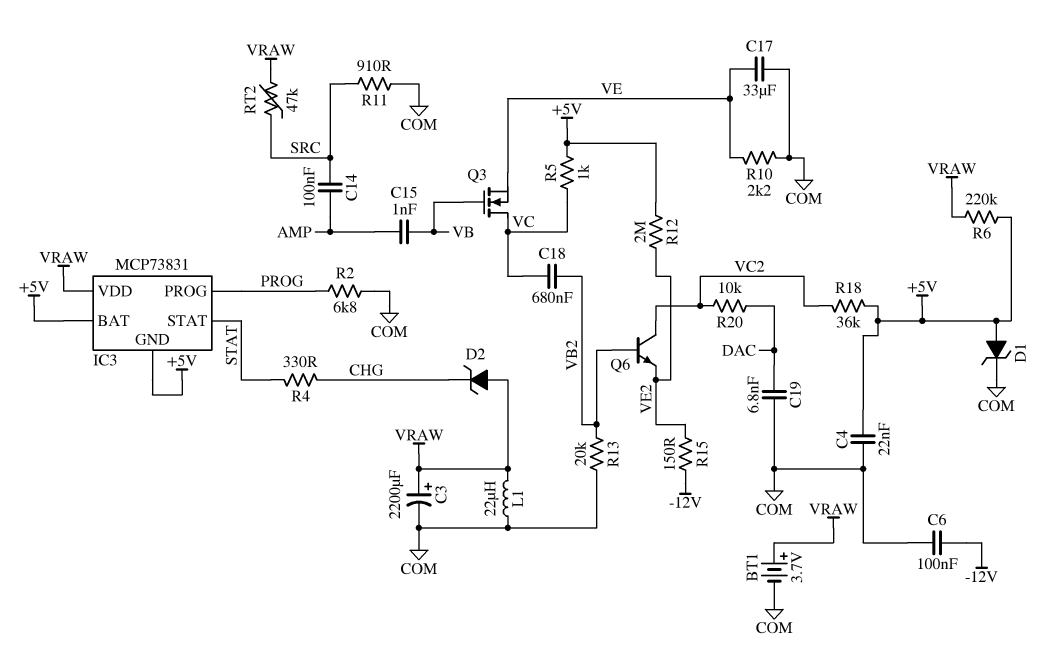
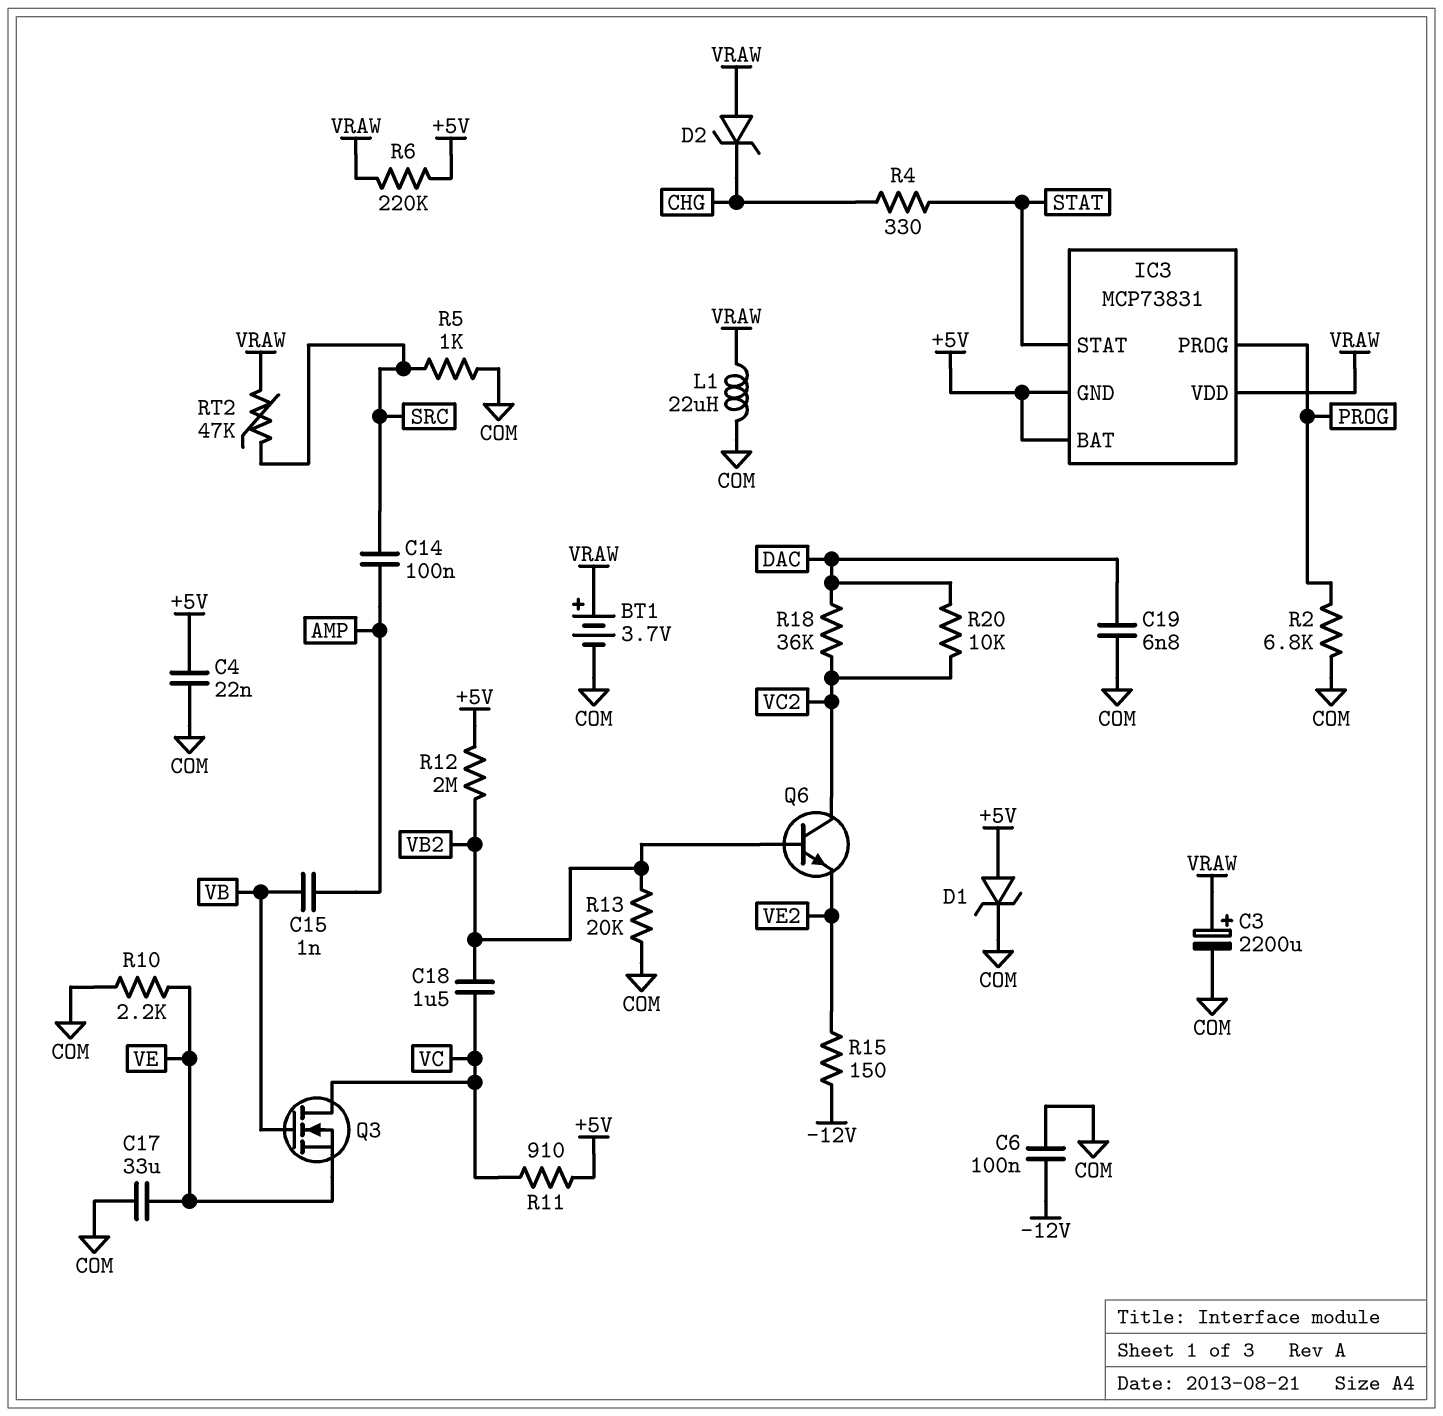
C18: 680nF (VB2, VC) -> 1.5uF (VB2, VC)
R5: 1k (+5V, VC) -> 1k (COM, SRC)
R11: 910 (COM, SRC) -> 910 (+5V, VC)
R12: 2M (+5V, VE2) -> 2M (+5V, VB2)
R18: 36k (+5V, VC2) -> 36k (DAC, VC2)

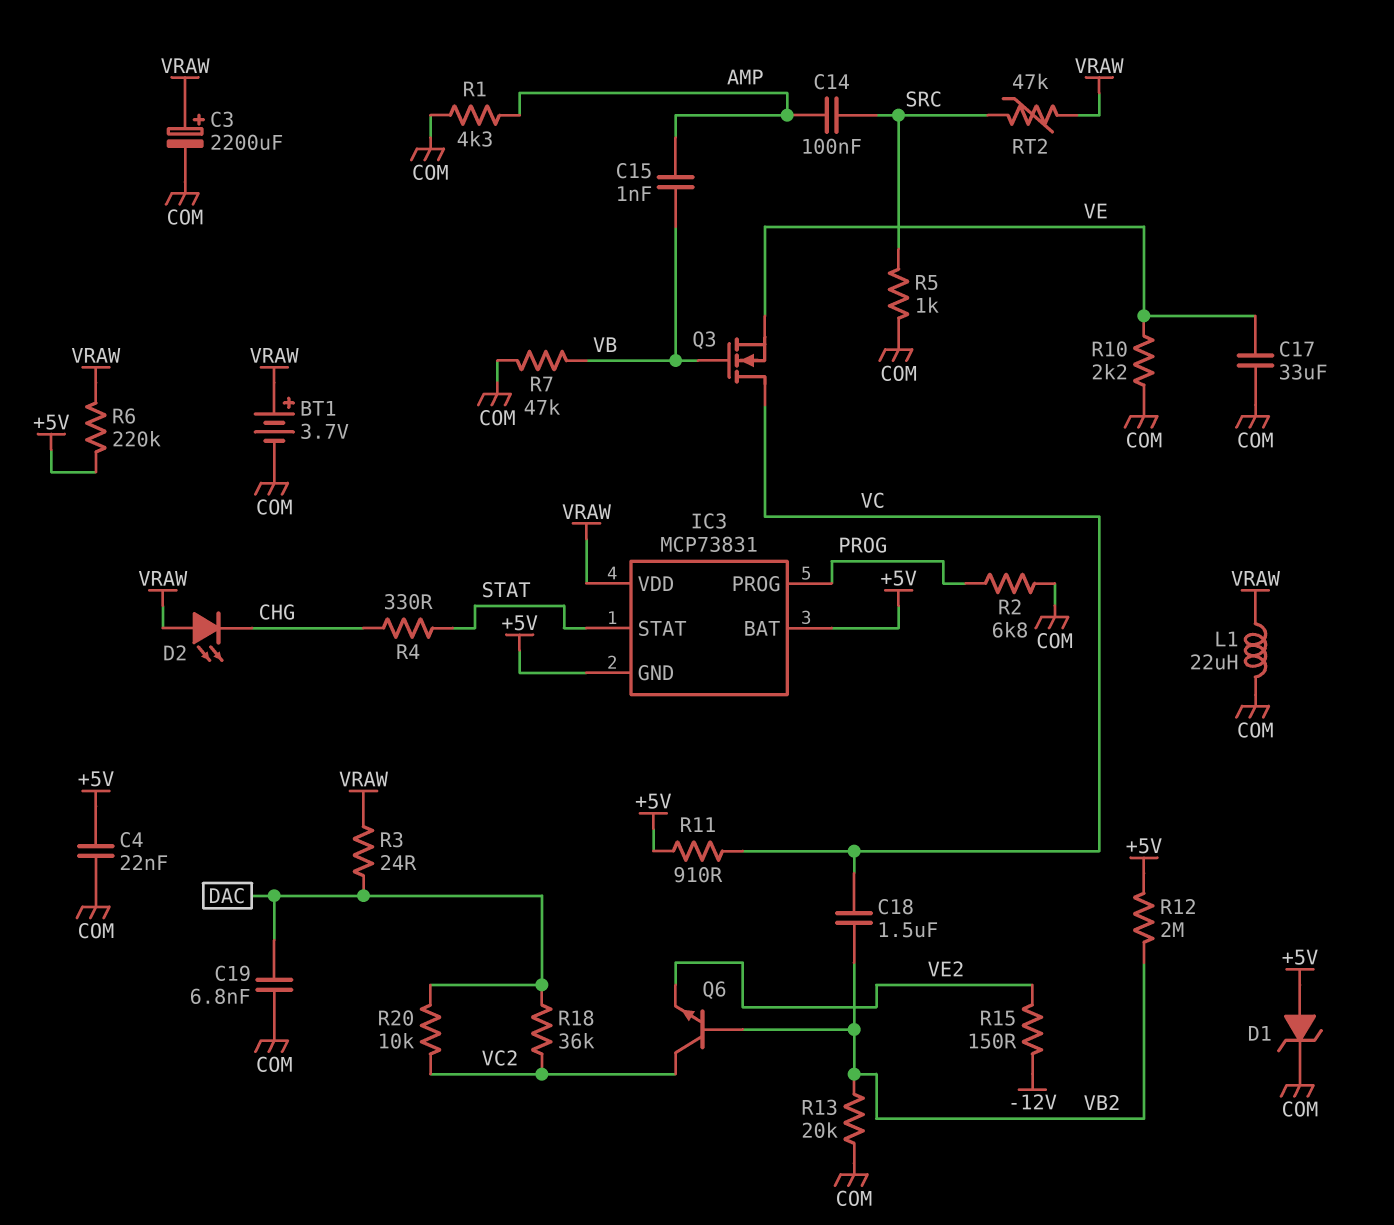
C6: 100nF (-12V, COM) -> none
D2: zener (A VRAW, K CHG) -> LED (A VRAW, K CHG)
R1: none -> 4.3k (AMP, COM)
R3: none -> 24 (DAC, VRAW)
R7: none -> 47k (COM, VB)

